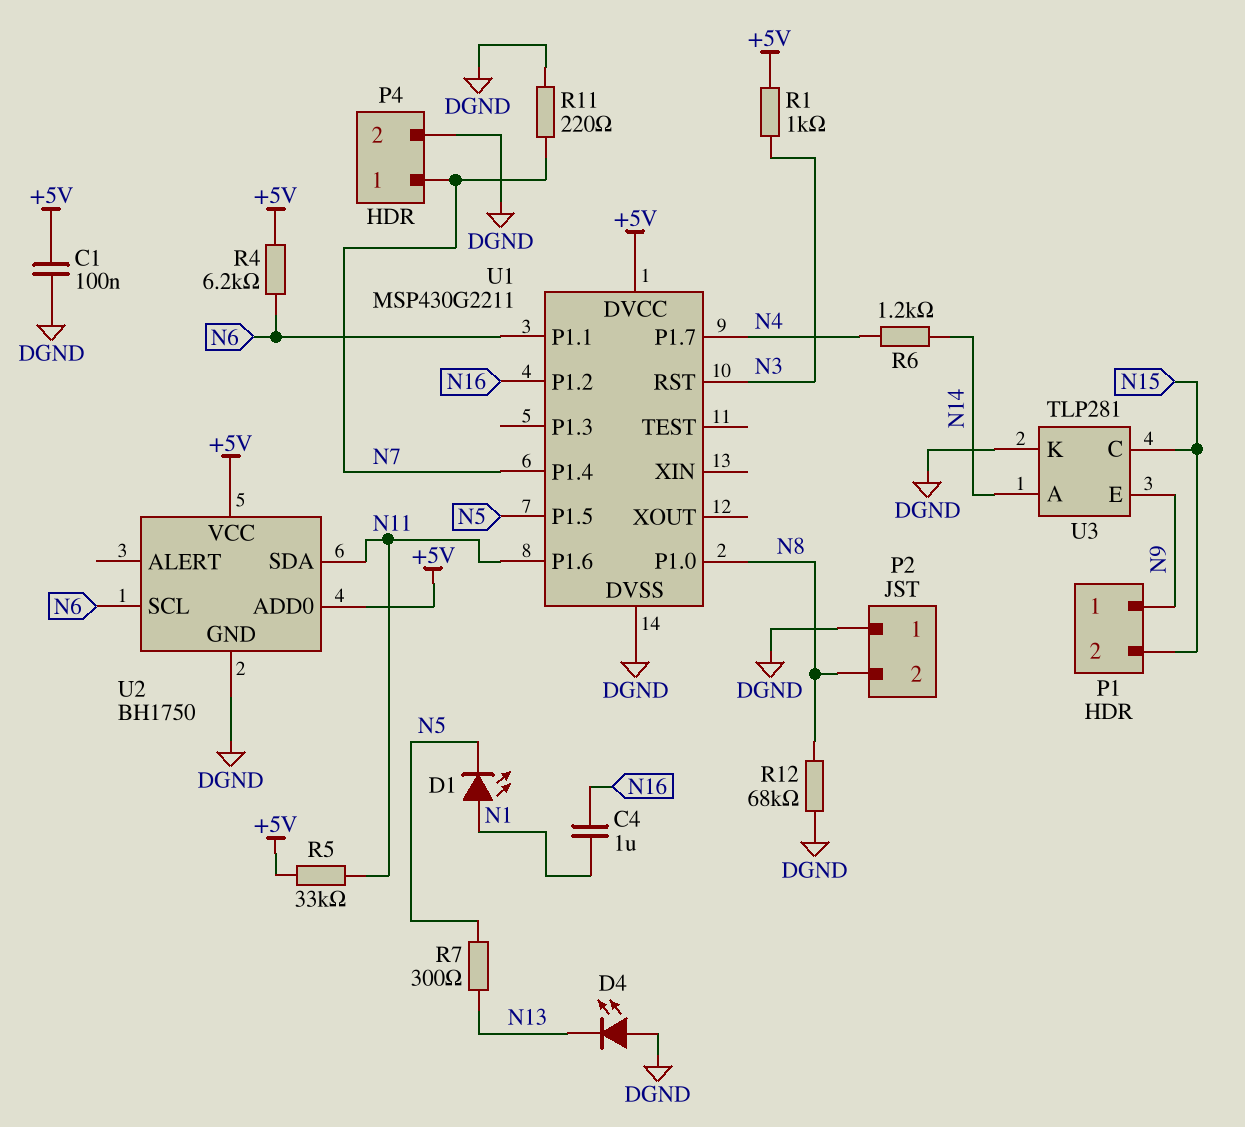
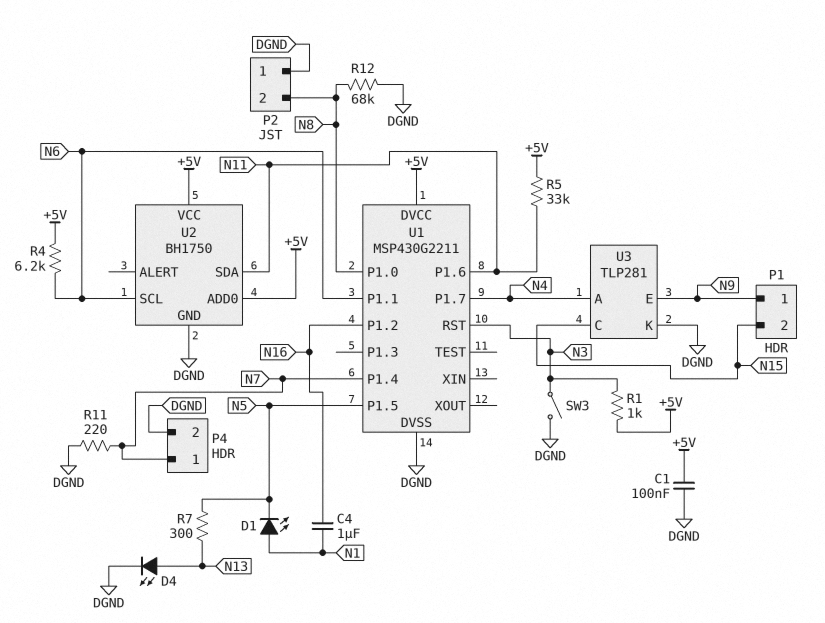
D4: LED (A DGND, K N13) -> LED (A N13, K DGND)
R6: 1.2k (N4, N14) -> none
SW3: none -> switch (DGND, N3)
U3 pin A: N14 -> N4

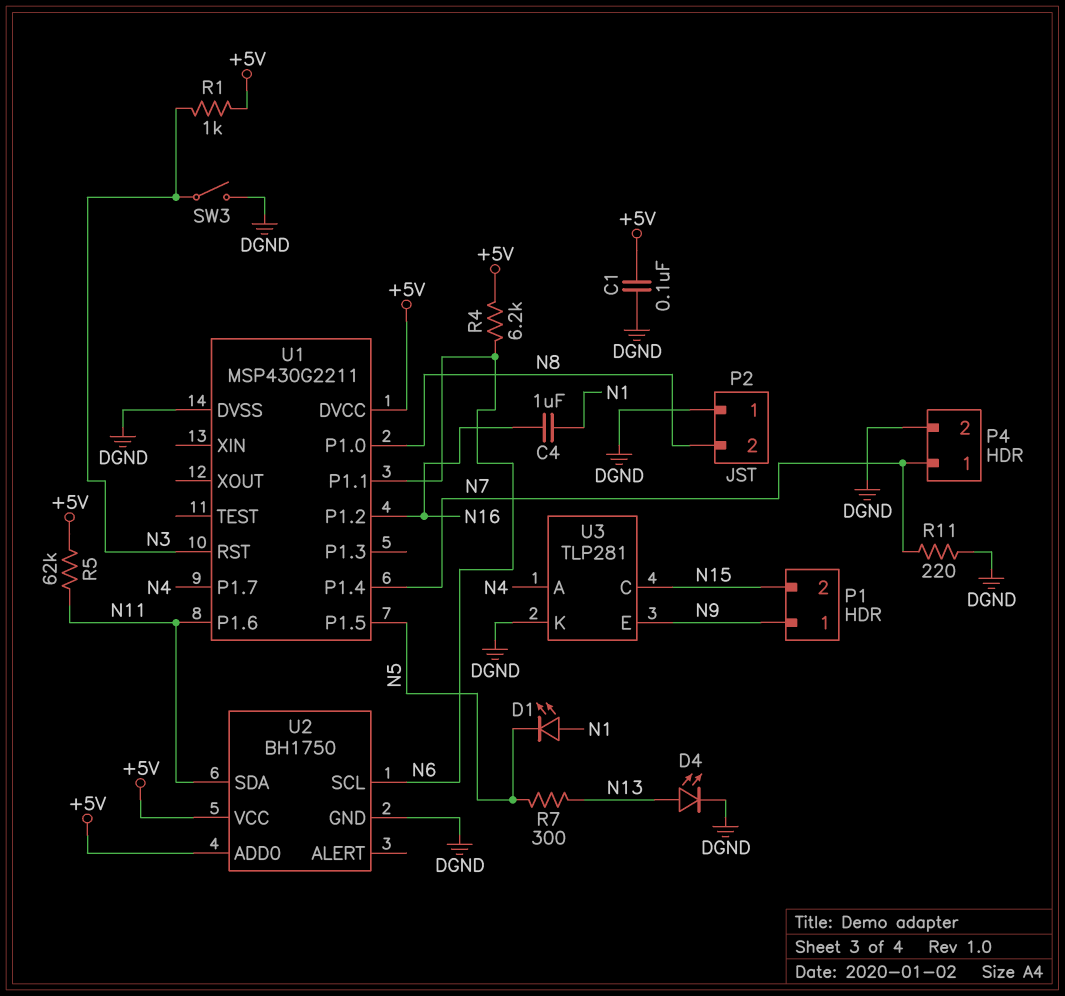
R5: 33k (+5V, N11) -> 62k (+5V, N11)
R12: 68k (DGND, N8) -> none

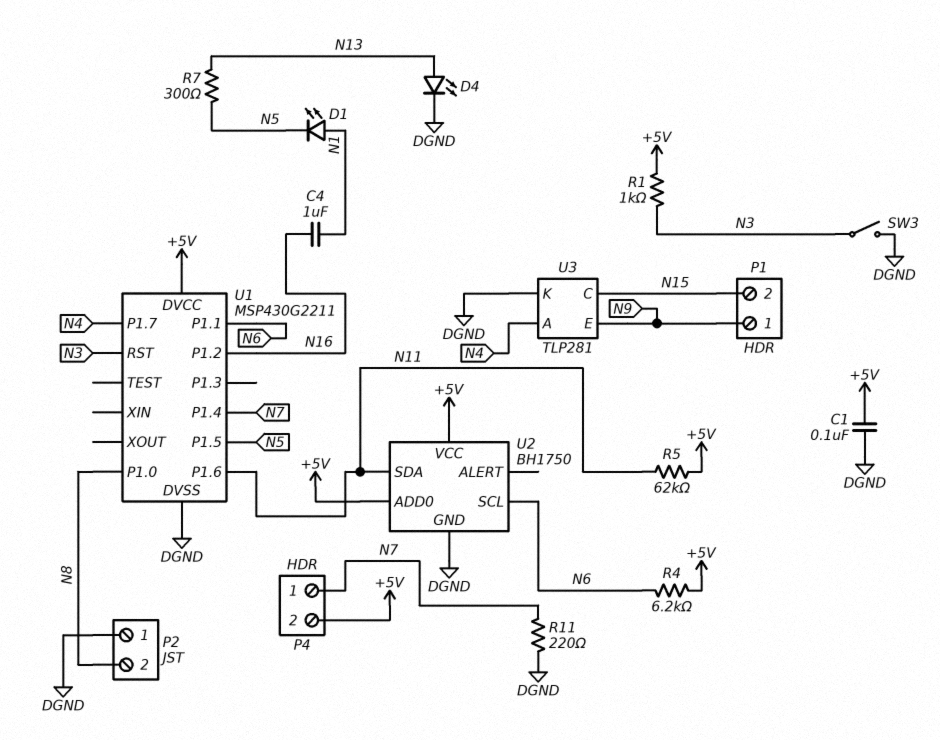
P4 pin 2: DGND -> +5V

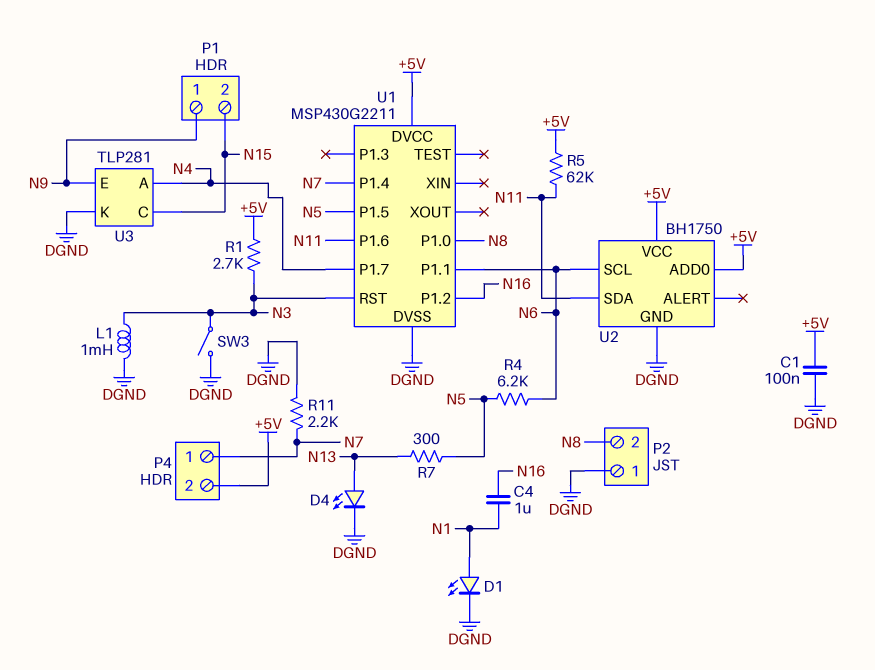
D1: LED (A N1, K N5) -> LED (A N1, K DGND)
L1: none -> 1mH (DGND, N3)
R1: 1k (+5V, N3) -> 2.7k (+5V, N3)
R4: 6.2k (+5V, N6) -> 6.2k (N5, N6)
R11: 220 (DGND, N7) -> 2.2k (DGND, N7)

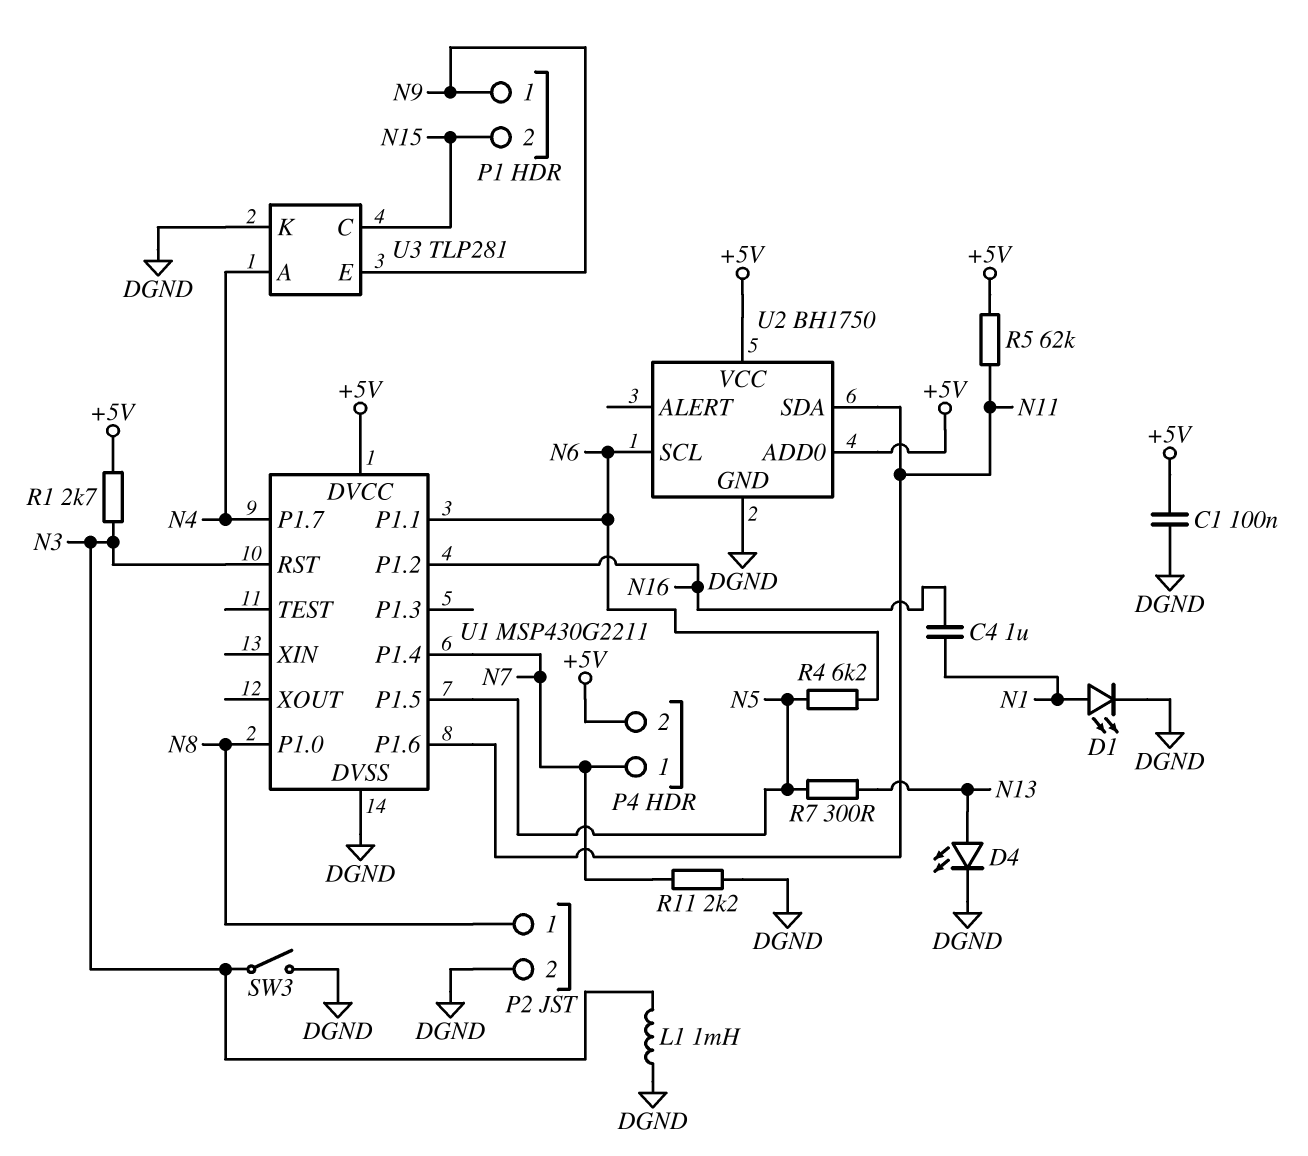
P2 pin 1: DGND -> N8
P2 pin 2: N8 -> DGND

